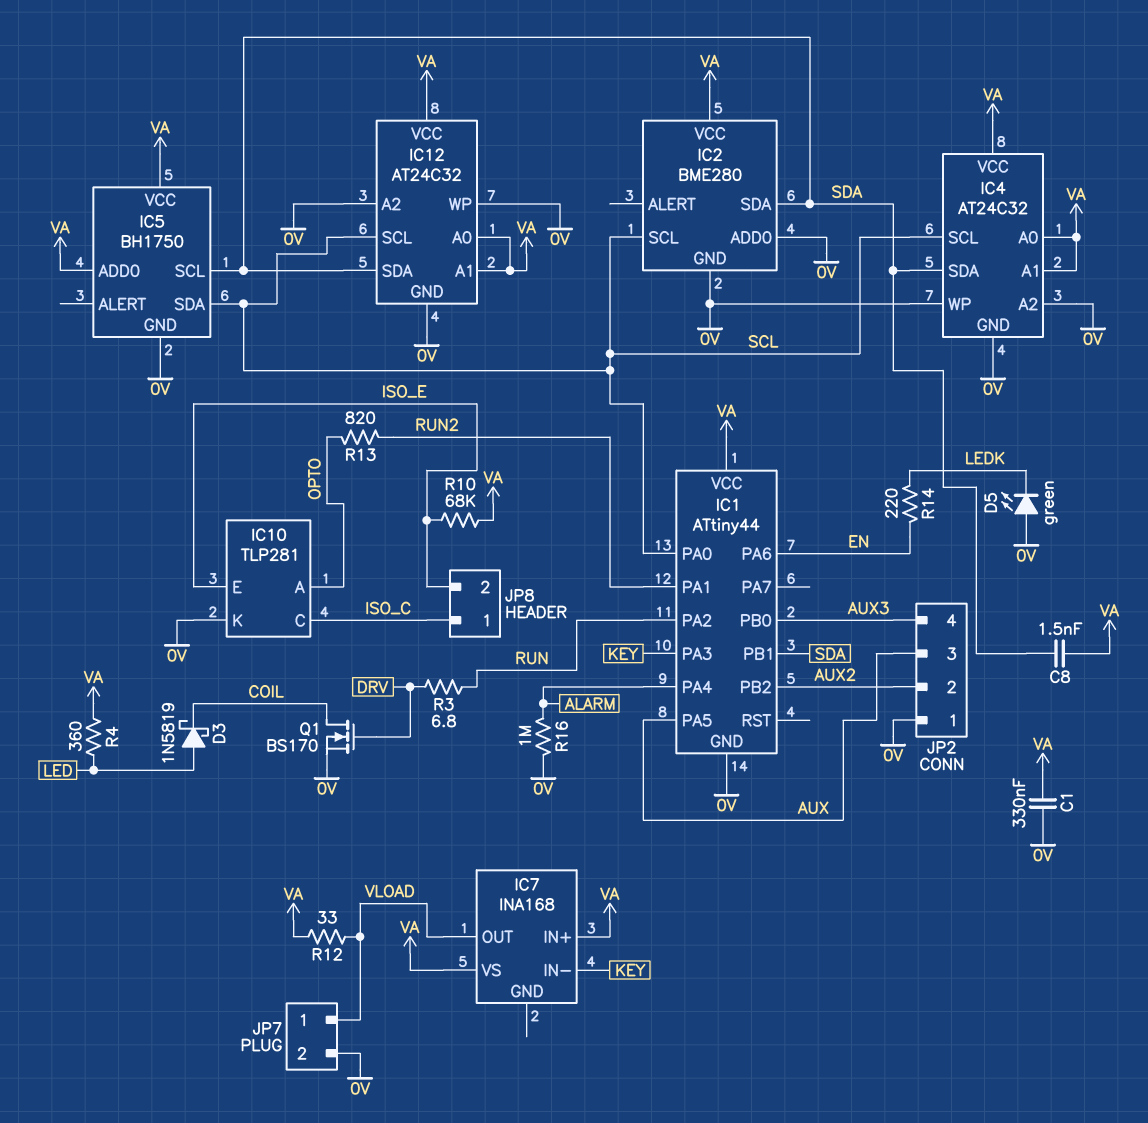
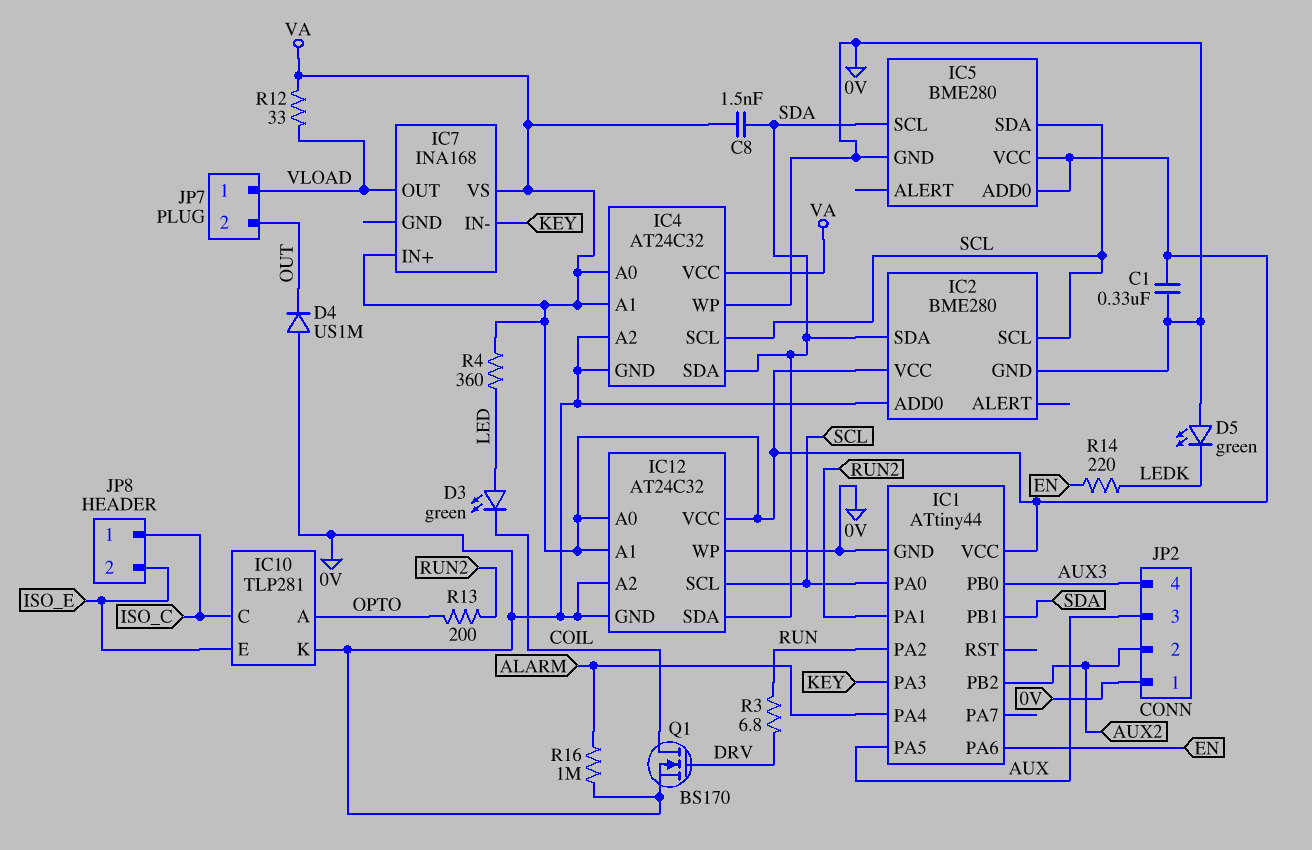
D3: schottky 1N5819 (A LED, K COIL) -> LED green (A LED, K COIL)
D4: none -> diode US1M (A 0V, K OUT)
IC5: BH1750 -> BME280
JP7 pin 2: 0V -> OUT
R10: 68k (ISO_E, VA) -> none
R13: 820 (OPTO, RUN2) -> 200 (OPTO, RUN2)

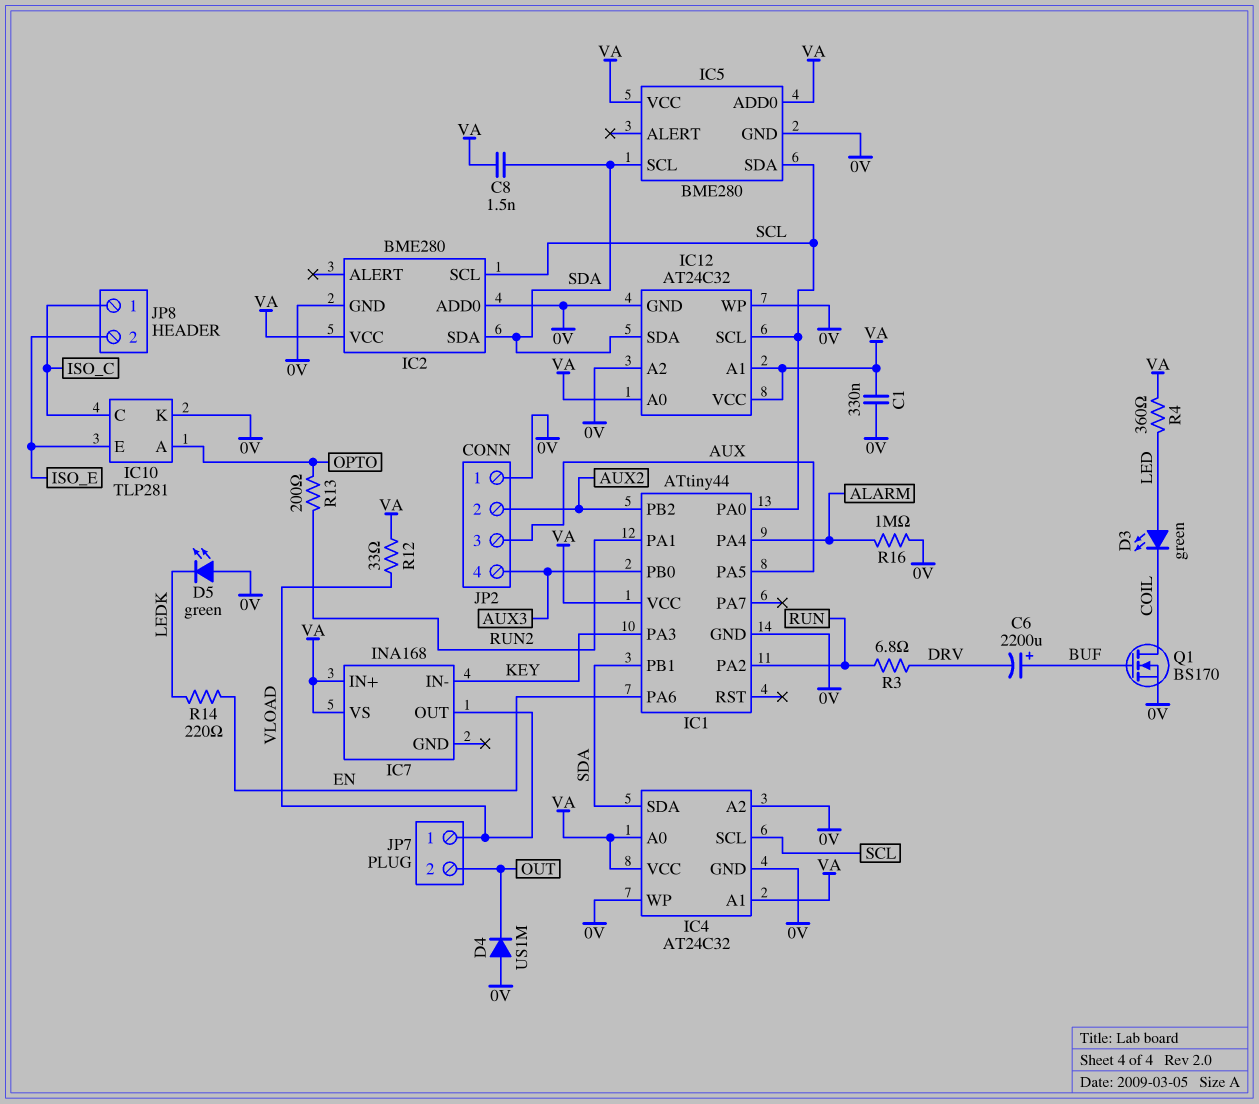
C6: none -> 2200uF (plus BUF, minus DRV)
Q1: NMOS BS170 (G DRV, D COIL, S 0V) -> NMOS BS170 (G BUF, D COIL, S 0V)

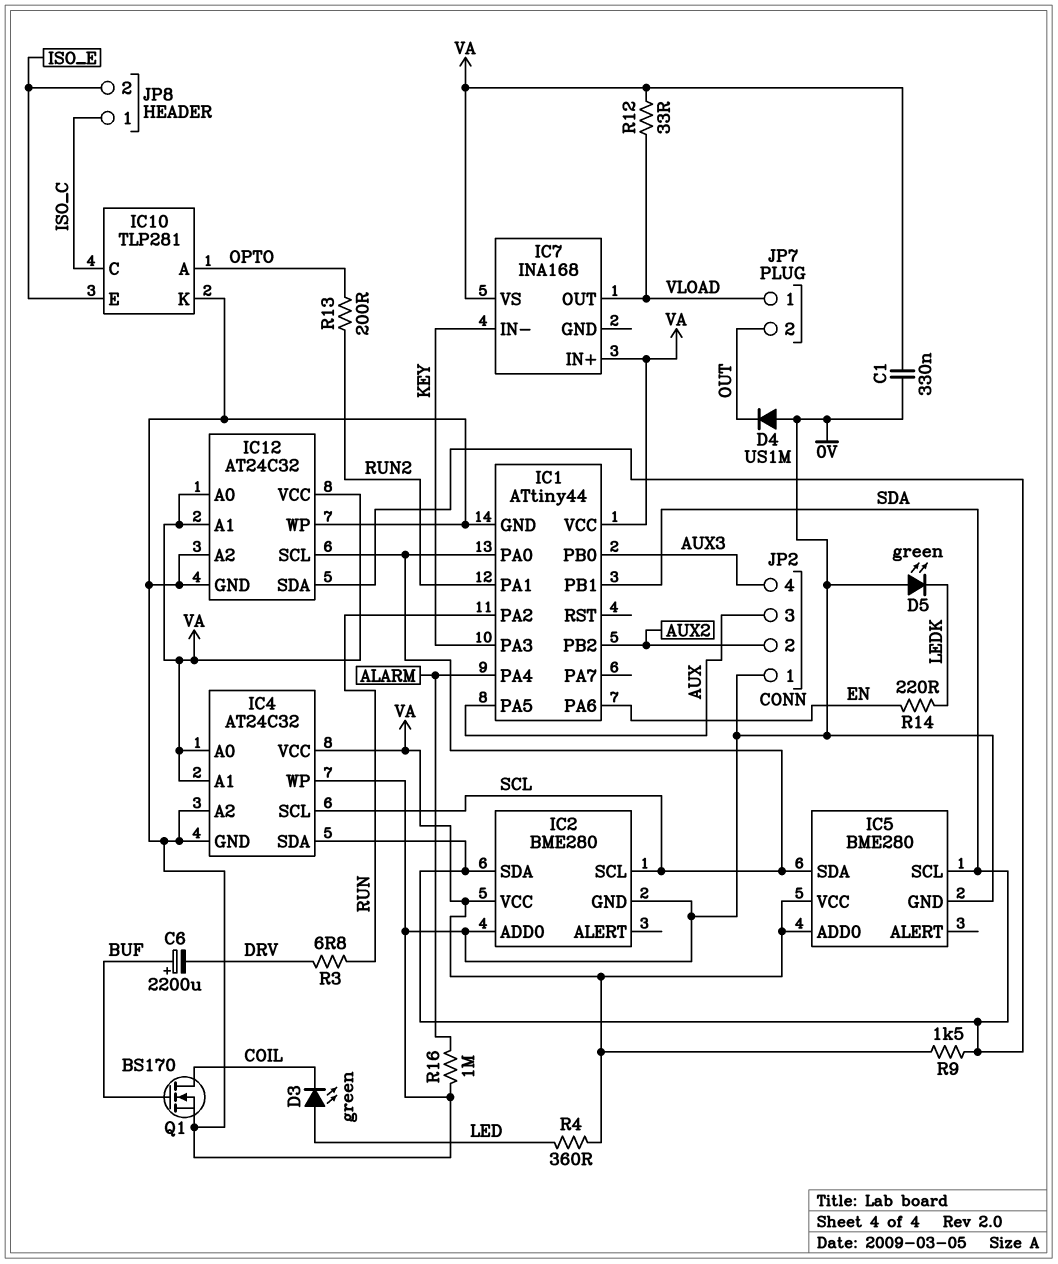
C8: 1.5nF (SDA, VA) -> none
R9: none -> 1.5k (SDA, VA)

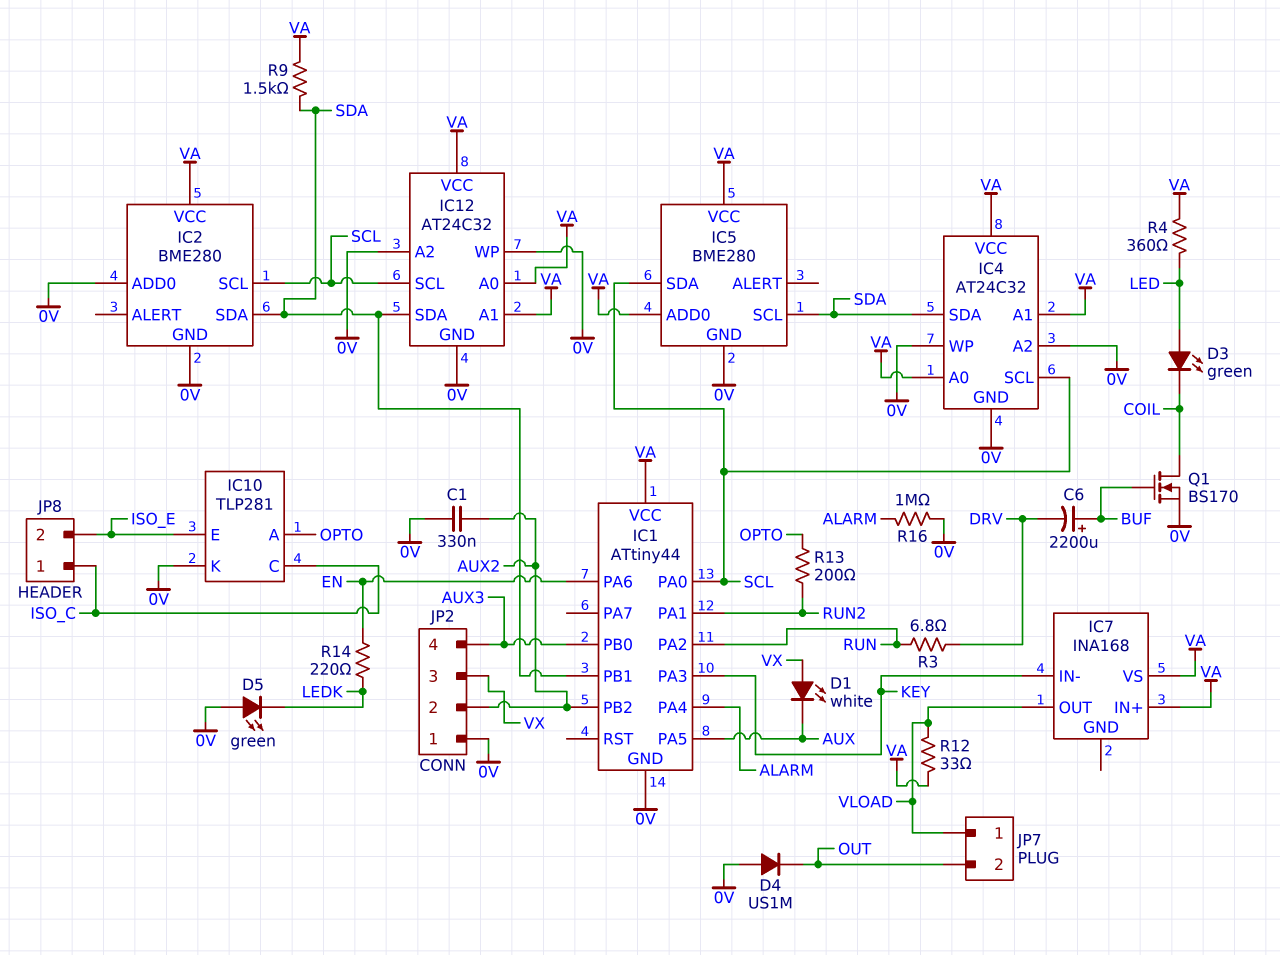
C1: 330nF (0V, VA) -> 330nF (0V, AUX2)
D1: none -> LED white (A VX, K AUX)
JP2 pin 3: AUX -> VX

